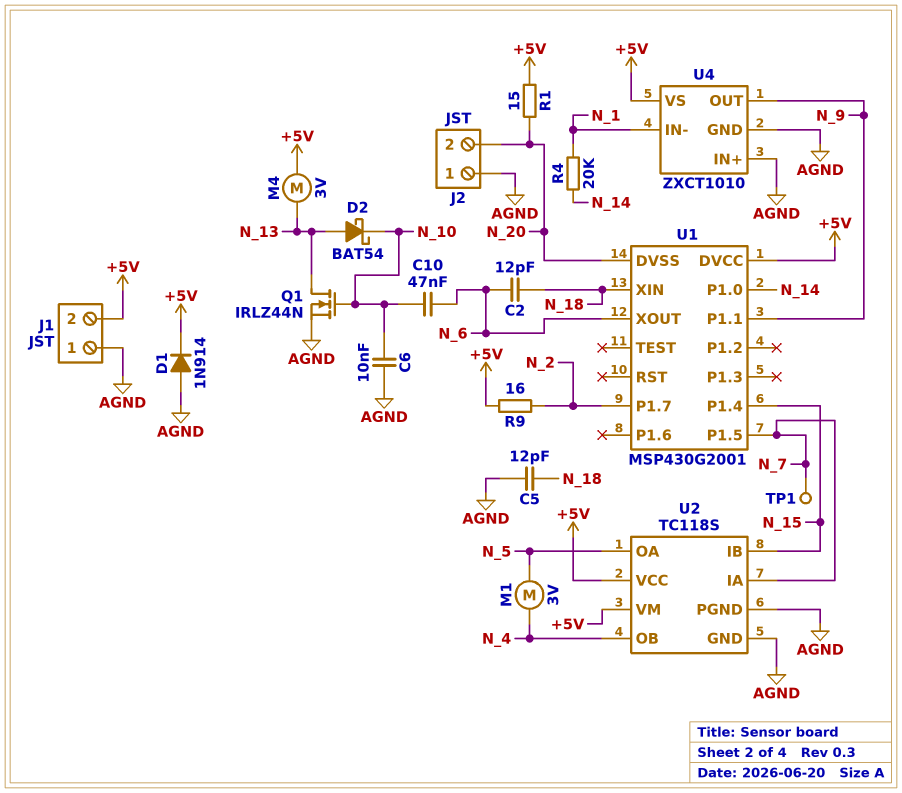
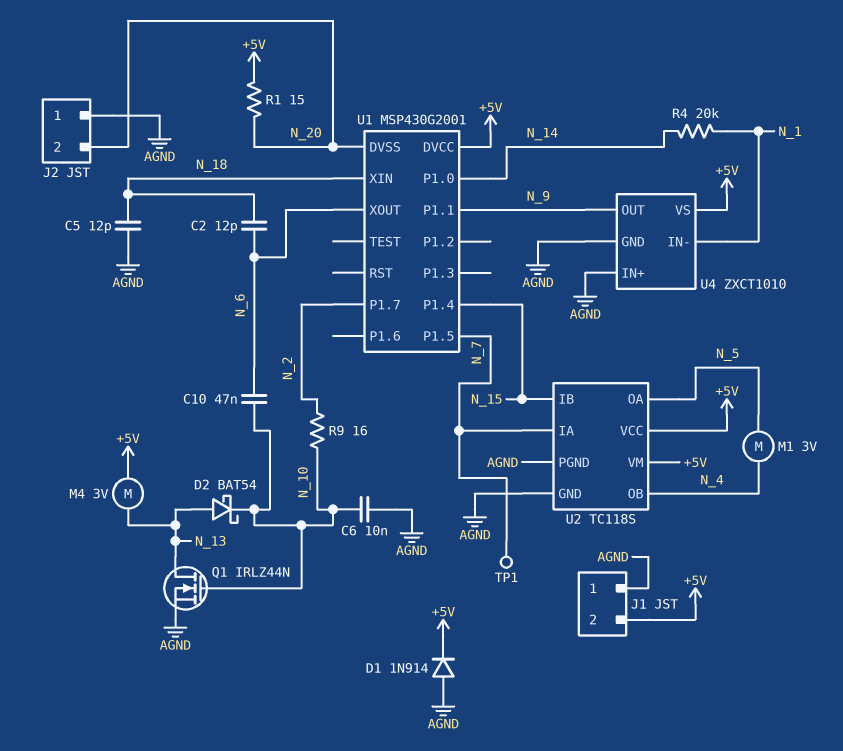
R9: 16 (+5V, N_2) -> 16 (N_2, N_10)

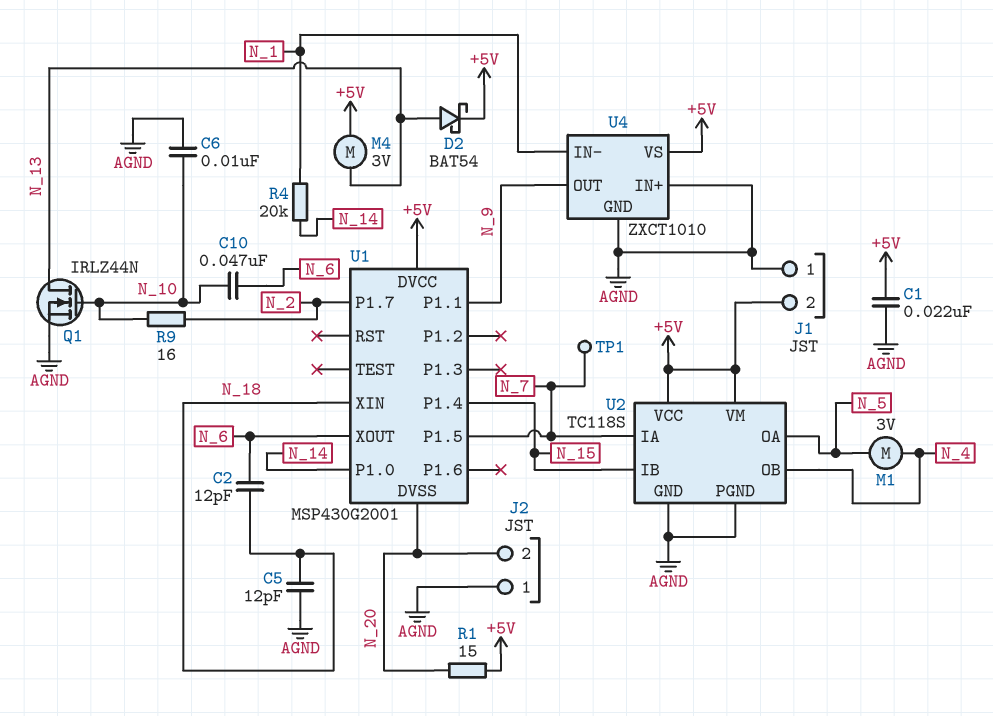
C1: none -> 22nF (+5V, AGND)
D1: diode 1N914 (A AGND, K +5V) -> none
D2: schottky BAT54 (A N_13, K N_10) -> schottky BAT54 (A N_13, K +5V)

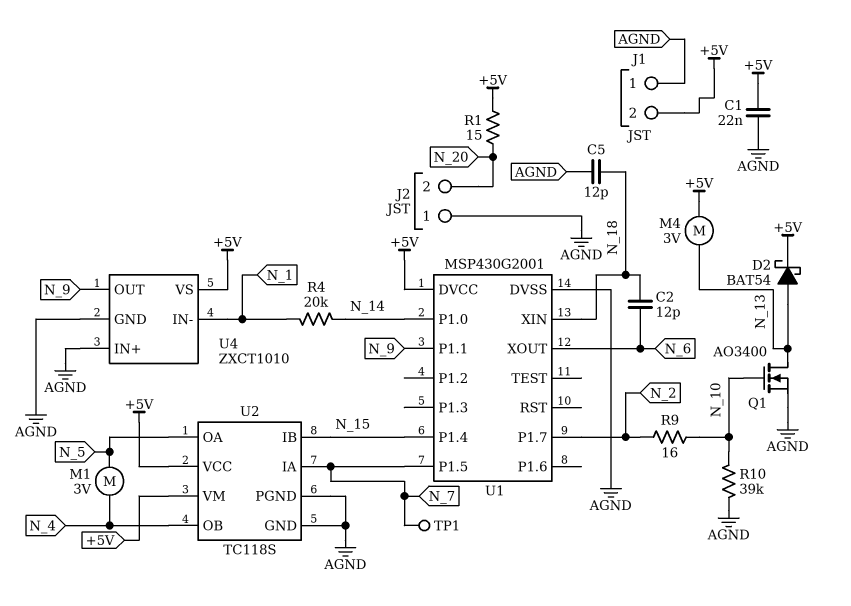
C6: 10nF (AGND, N_10) -> none
C10: 47nF (N_6, N_10) -> none
Q1: NMOS IRLZ44N (G N_10, D N_13, S AGND) -> NMOS AO3400 (G N_10, D N_13, S AGND)
R10: none -> 39k (AGND, N_10)
U1 pin DVSS: N_20 -> AGND

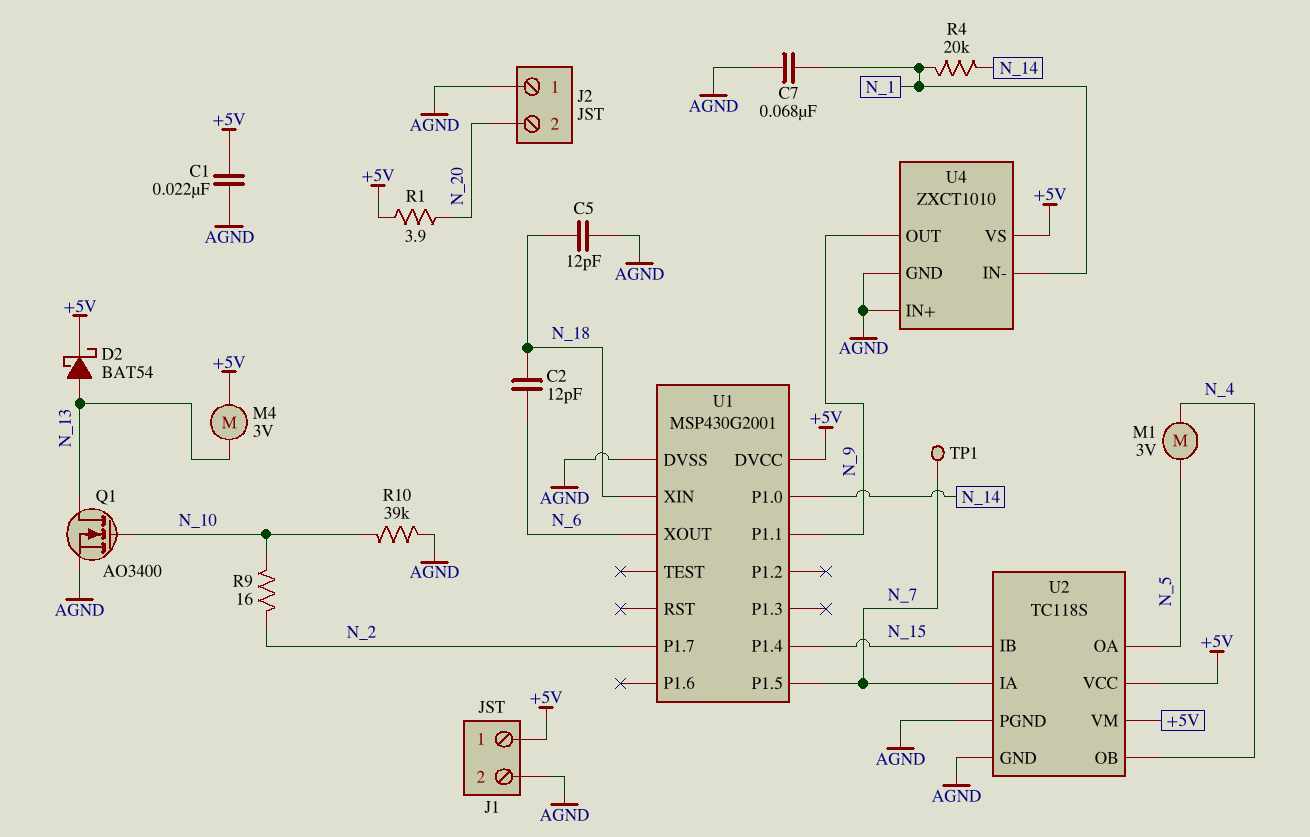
C7: none -> 68nF (AGND, N_1)
J1 pin 1: AGND -> +5V
J1 pin 2: +5V -> AGND
R1: 15 (+5V, N_20) -> 3.9 (+5V, N_20)

